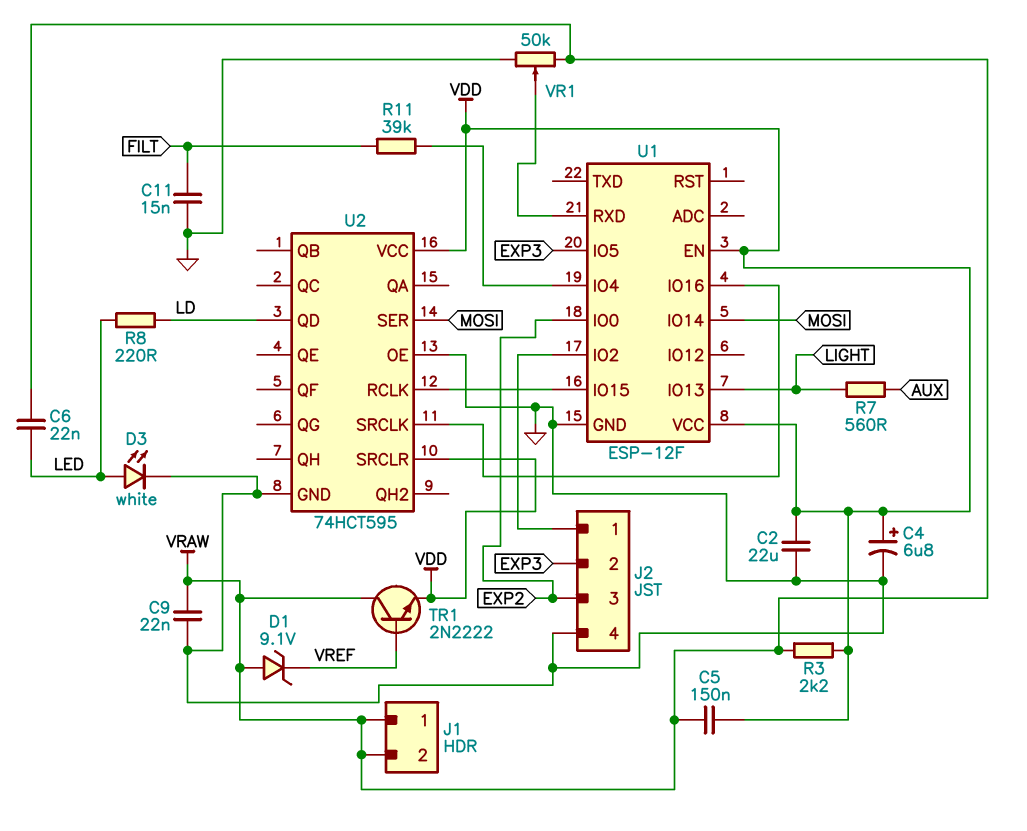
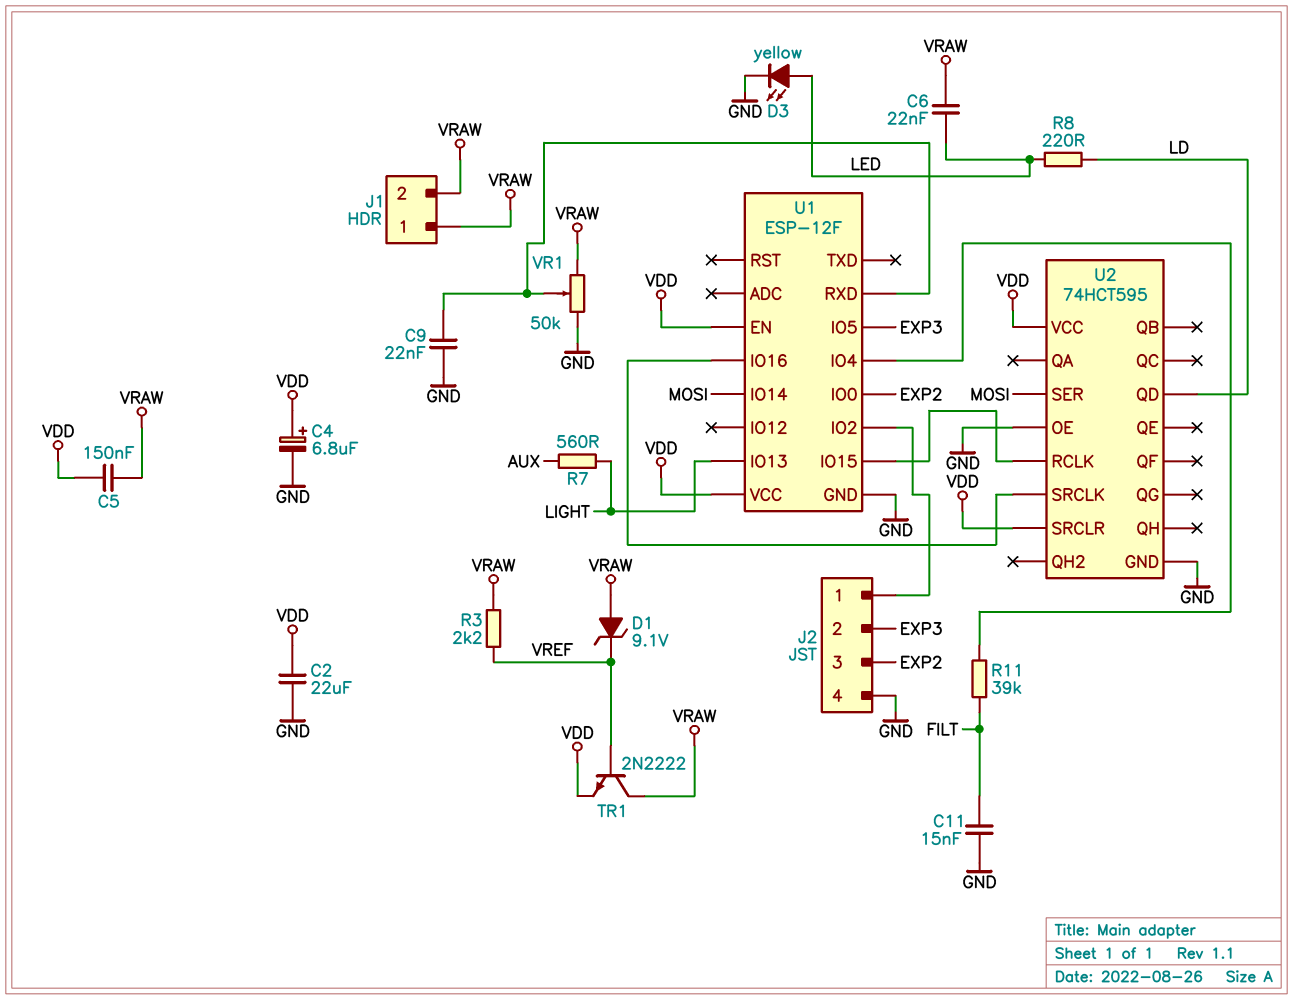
C9: 22nF (GND, VRAW) -> 22nF (GND, U1/RXD)
D3: LED white (A LED, K GND) -> LED yellow (A LED, K GND)
R3: 2.2k (VDD, VRAW) -> 2.2k (VRAW, VREF)

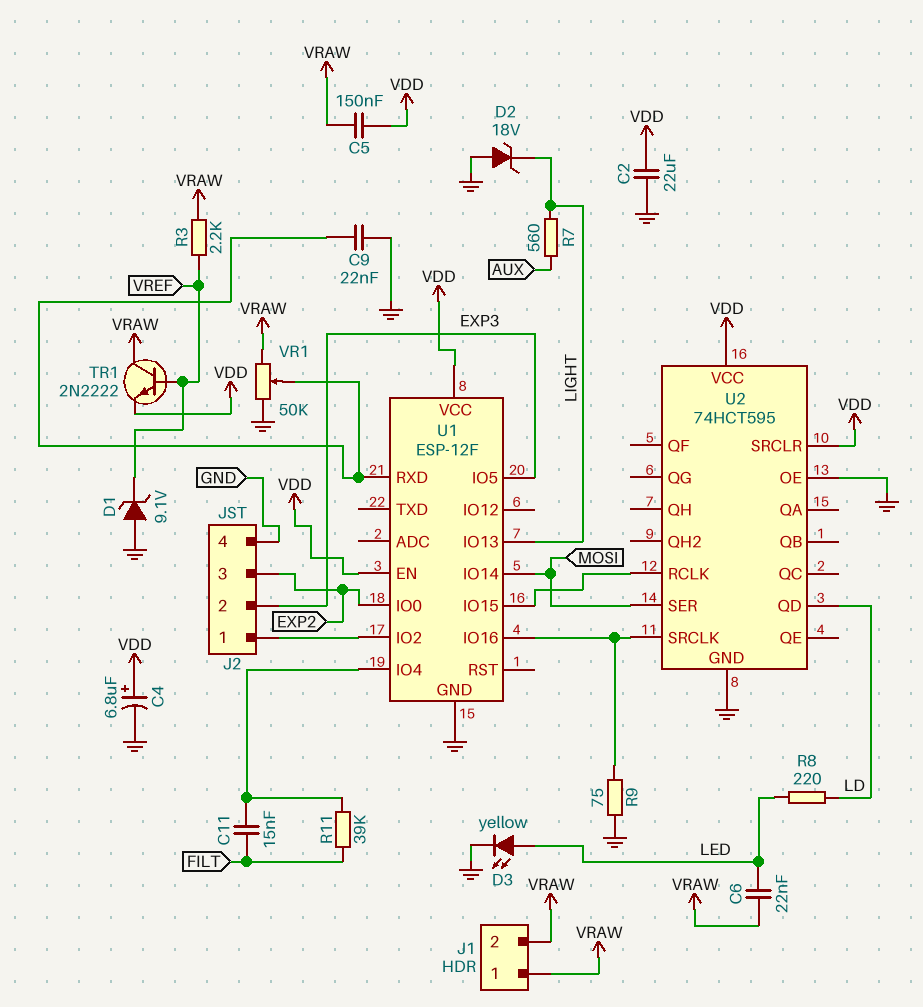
C11: 15nF (FILT, GND) -> 15nF (FILT, U1/IO4)
D1: zener 9.1V (A VRAW, K VREF) -> zener 9.1V (A GND, K VREF)
D2: none -> zener 18V (A GND, K LIGHT)
R9: none -> 75 (GND, U1/IO16)

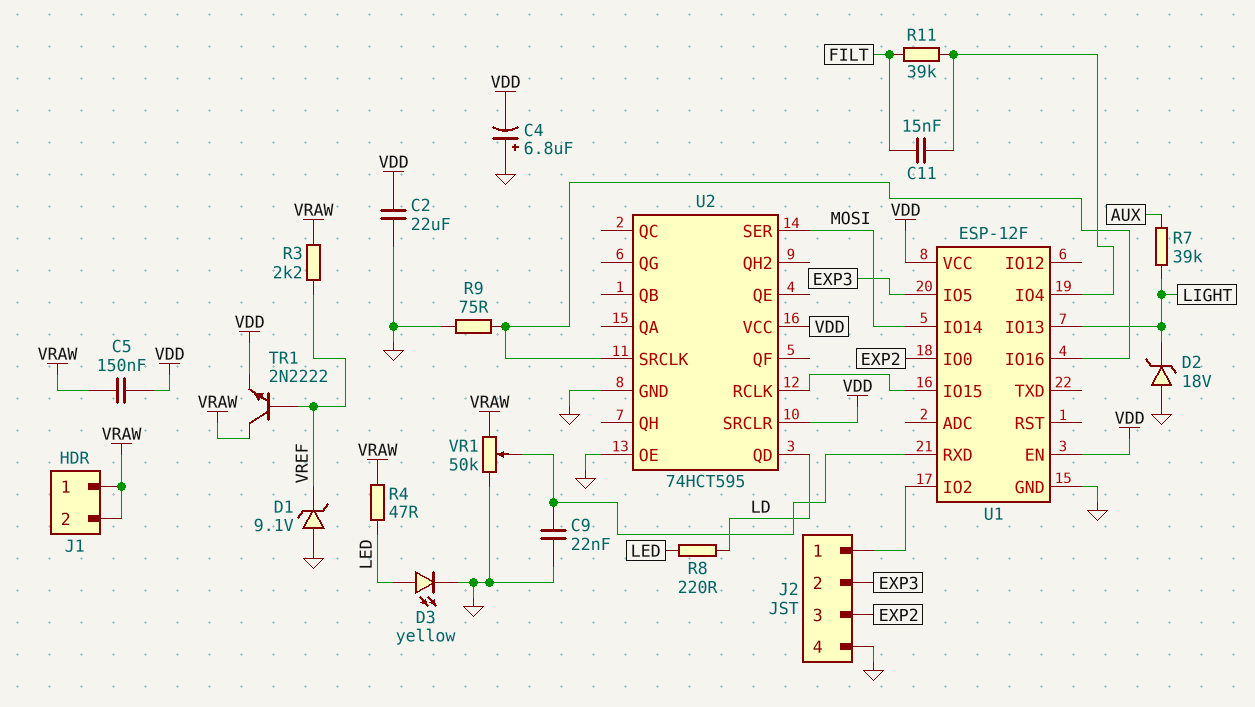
C4: 6.8uF (plus VDD, minus GND) -> 6.8uF (plus GND, minus VDD)
C6: 22nF (LED, VRAW) -> none
R4: none -> 47 (LED, VRAW)
R7: 560 (AUX, LIGHT) -> 39k (AUX, LIGHT)

